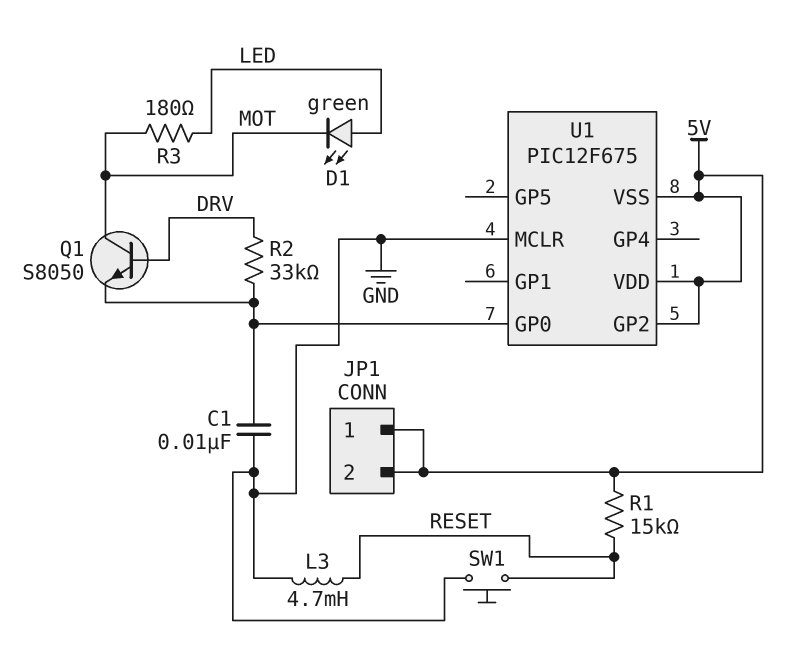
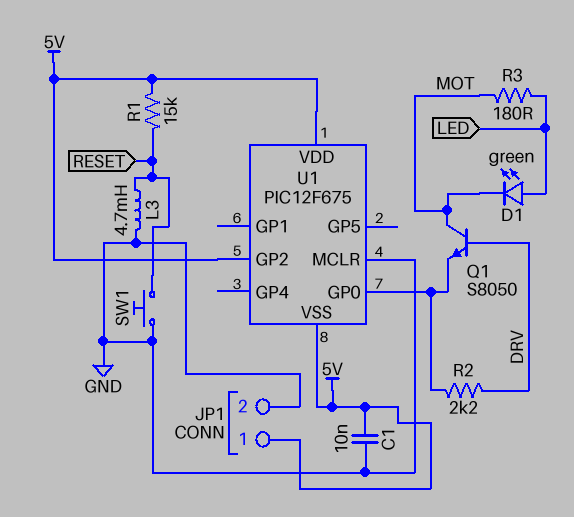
C1: 10nF (GND, U1/GP0) -> 10nF (5V, GND)
JP1 pin 2: 5V -> GND
R2: 33k (DRV, U1/GP0) -> 2.2k (DRV, U1/GP0)

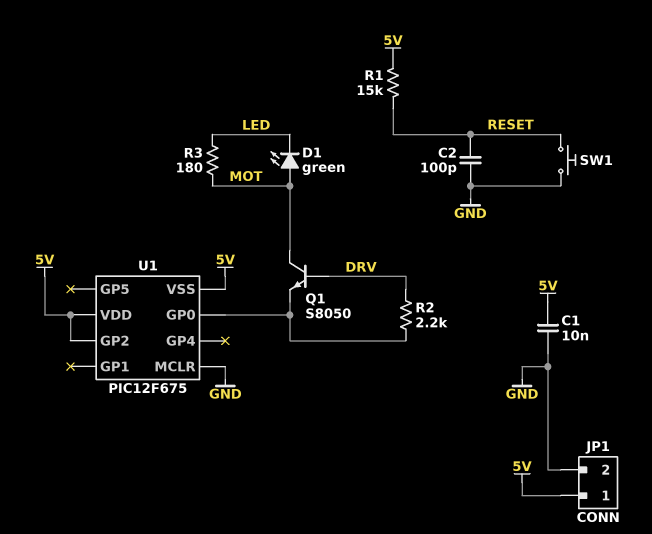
C2: none -> 100pF (GND, RESET)
D1: LED green (A LED, K MOT) -> LED green (A MOT, K LED)
L3: 4.7mH (GND, RESET) -> none

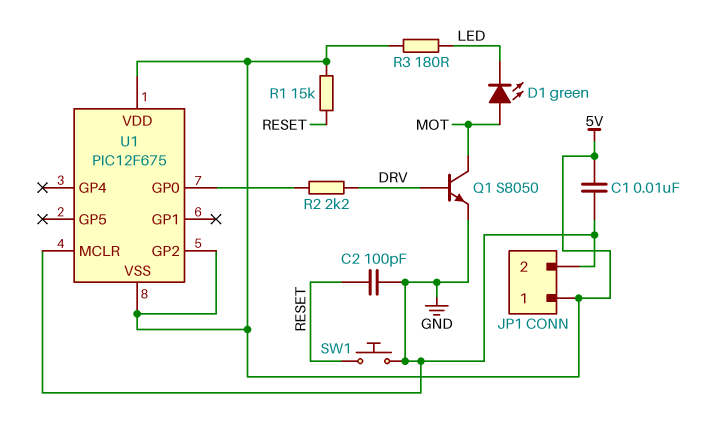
Q1: NPN S8050 (B DRV, C MOT, E U1/GP0) -> NPN S8050 (B DRV, C MOT, E GND)
R3: 180 (LED, MOT) -> 180 (5V, LED)

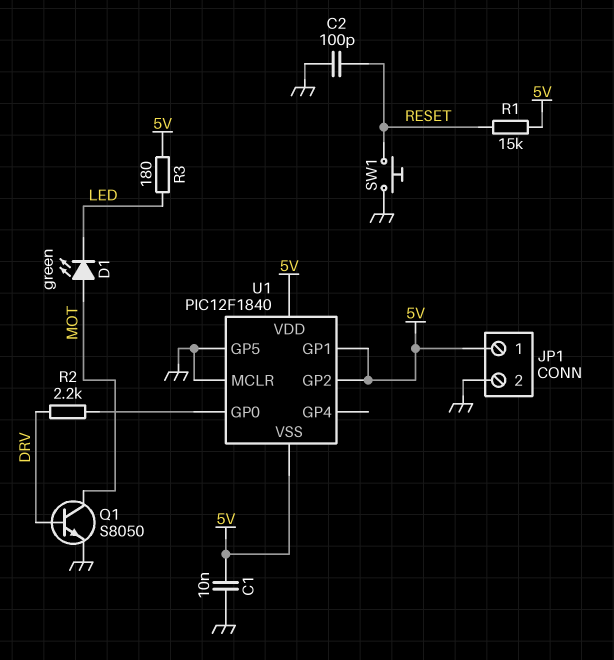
U1: PIC12F675 -> PIC12F1840
U1 pin GP1: none -> 5V
U1 pin GP5: none -> GND

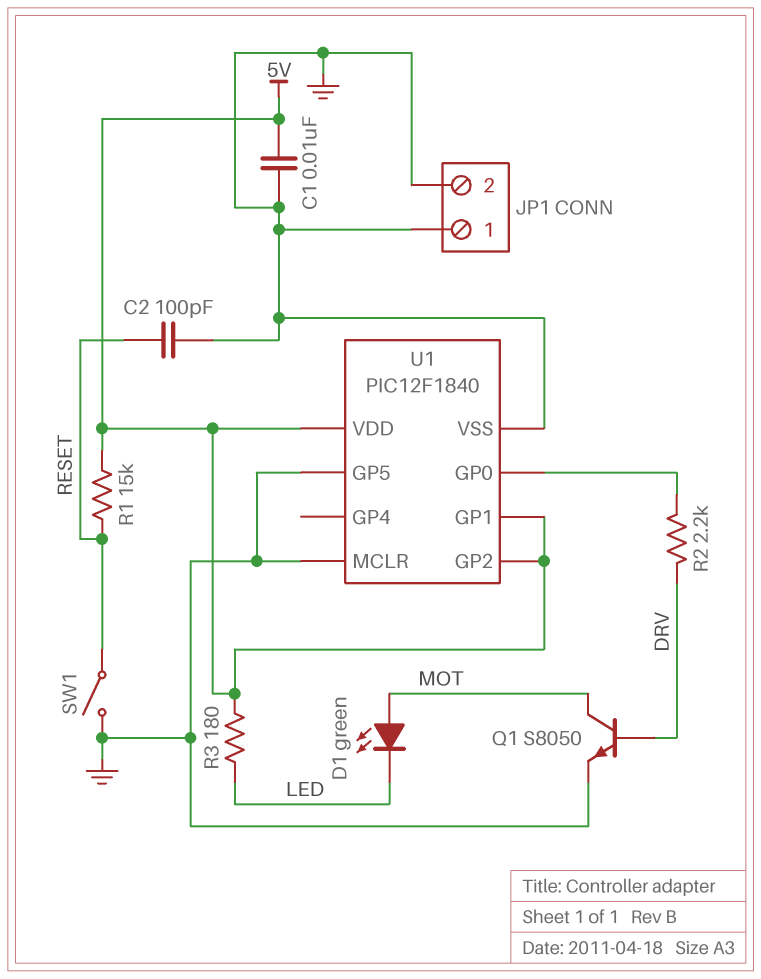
JP1 pin 1: 5V -> GND
SW1: button (GND, RESET) -> switch (GND, RESET)
U1 pin VSS: 5V -> GND

